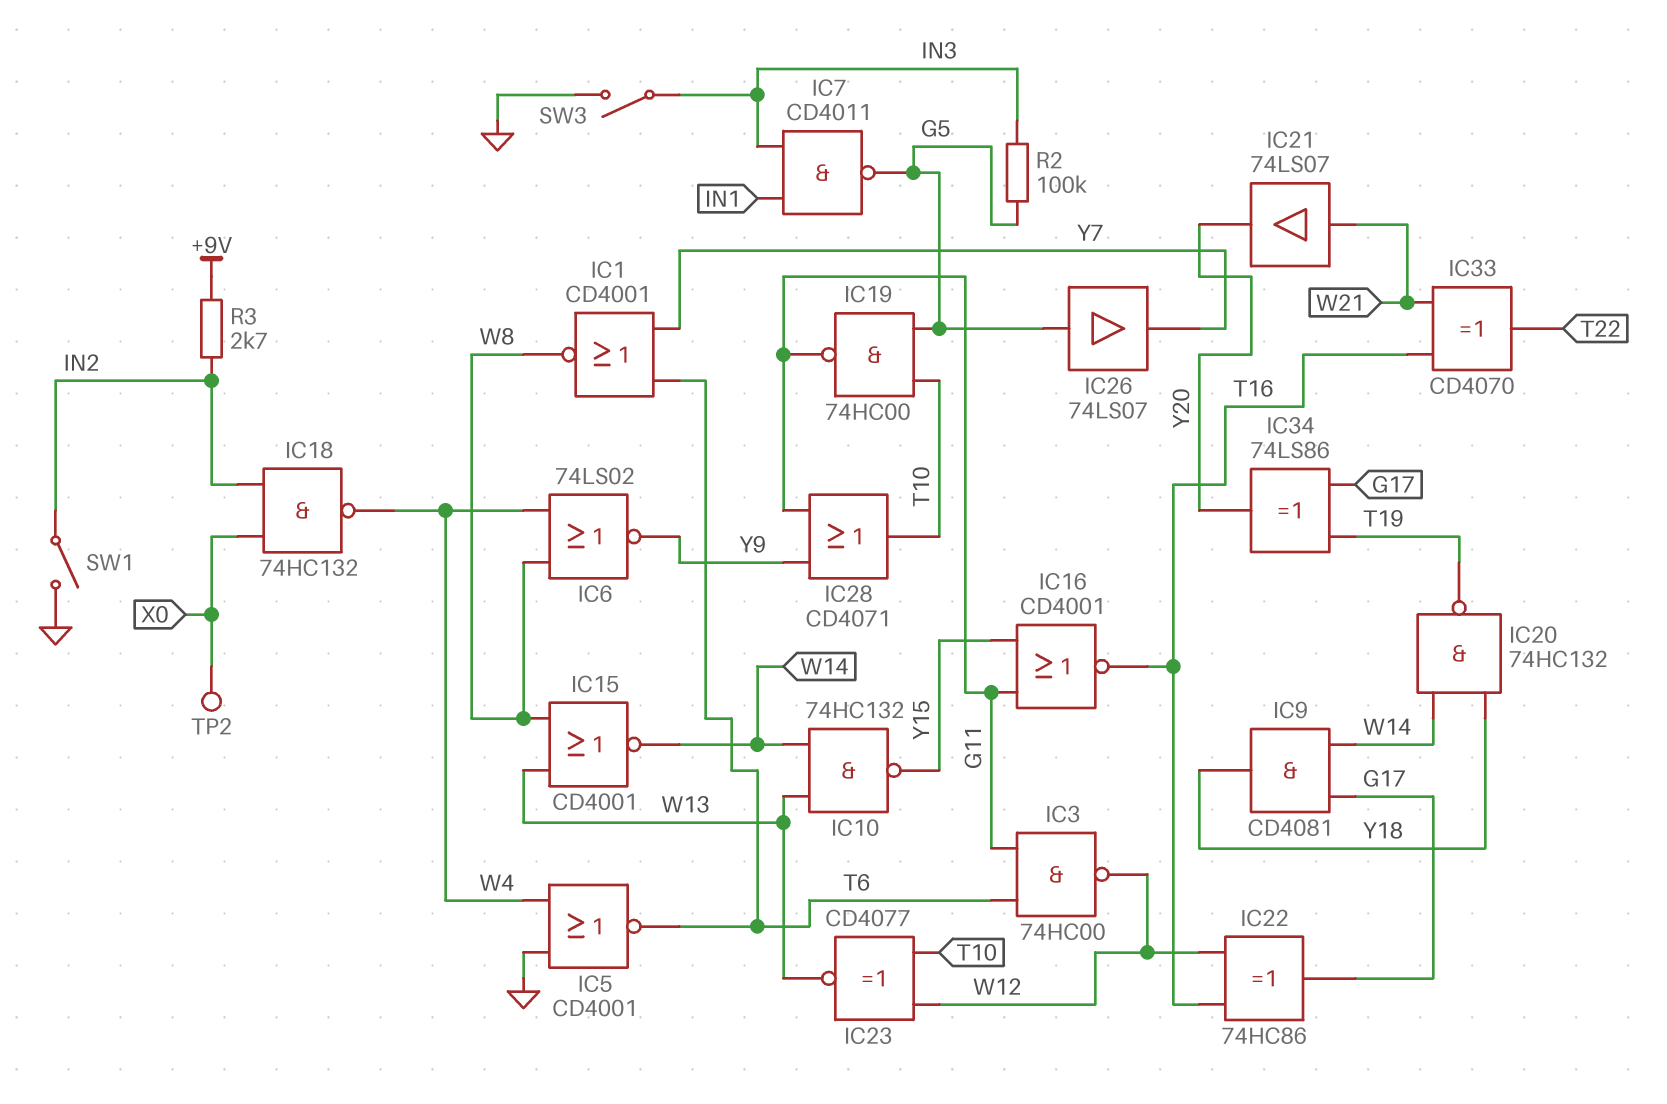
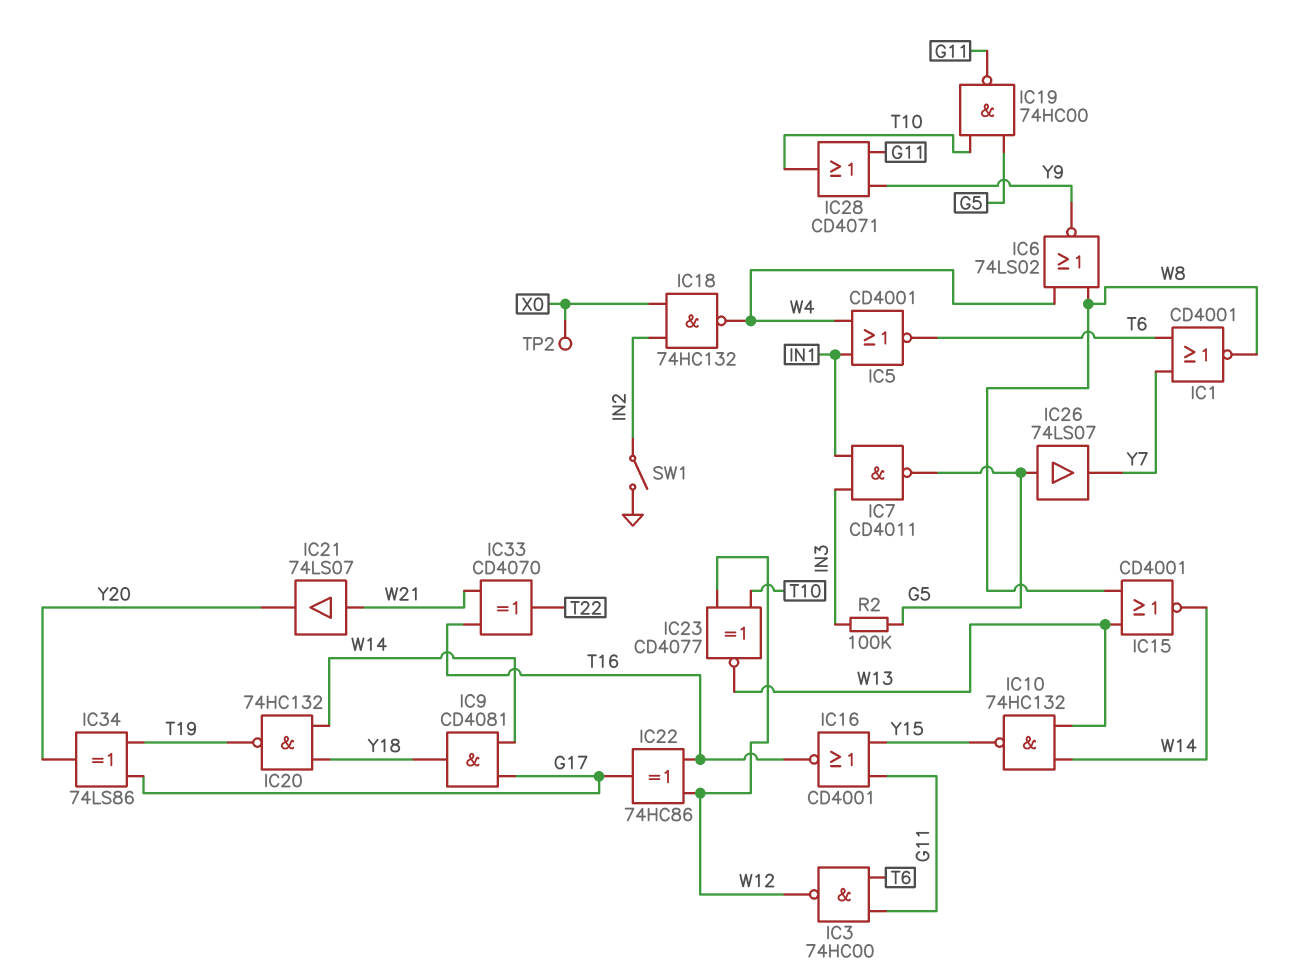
IC5: NOR CD4001 (in GND, in W4, out T6) -> NOR CD4001 (in IN1, in W4, out T6)
R3: 2.7k (+9V, IN2) -> none
SW3: switch (GND, IN3) -> none

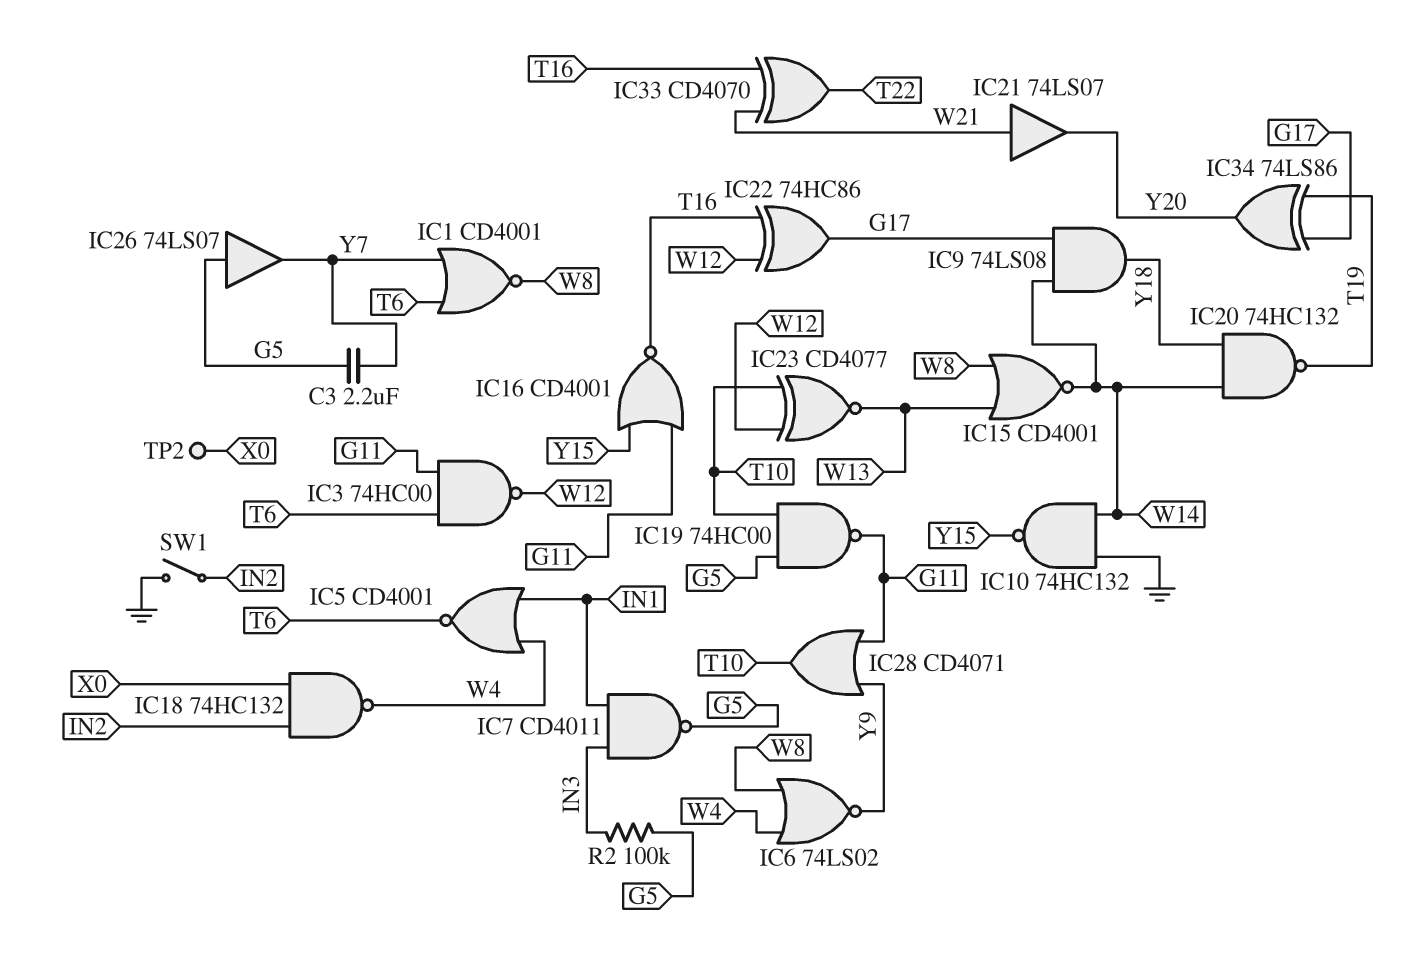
C3: none -> 2.2uF (G5, Y7)
IC9: AND CD4081 (in G17, in W14, out Y18) -> AND 74LS08 (in G17, in W14, out Y18)
IC10: NAND 74HC132 (in W13, in W14, out Y15) -> NAND 74HC132 (in GND, in W14, out Y15)

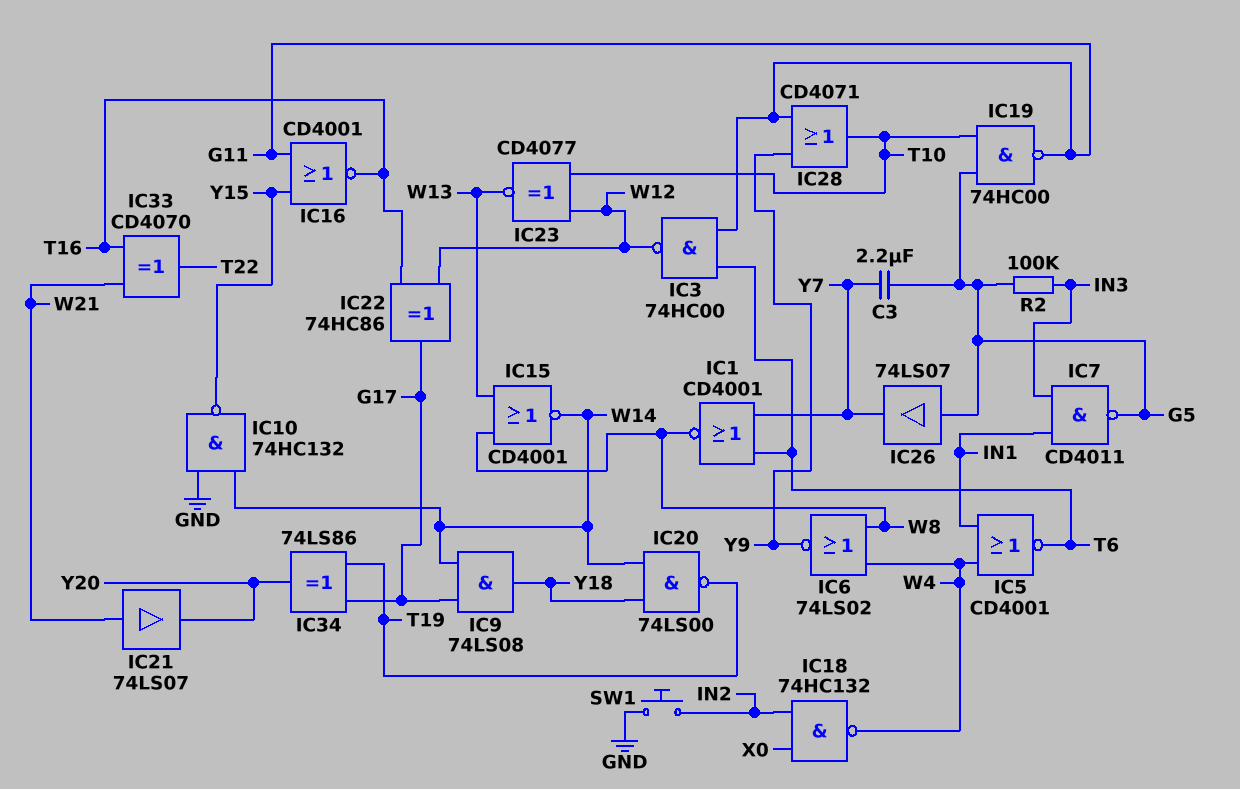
IC20: NAND 74HC132 (in W14, in Y18, out T19) -> NAND 74LS00 (in W14, in Y18, out T19)
SW1: switch (GND, IN2) -> button (GND, IN2)
TP2: test point (X0) -> none

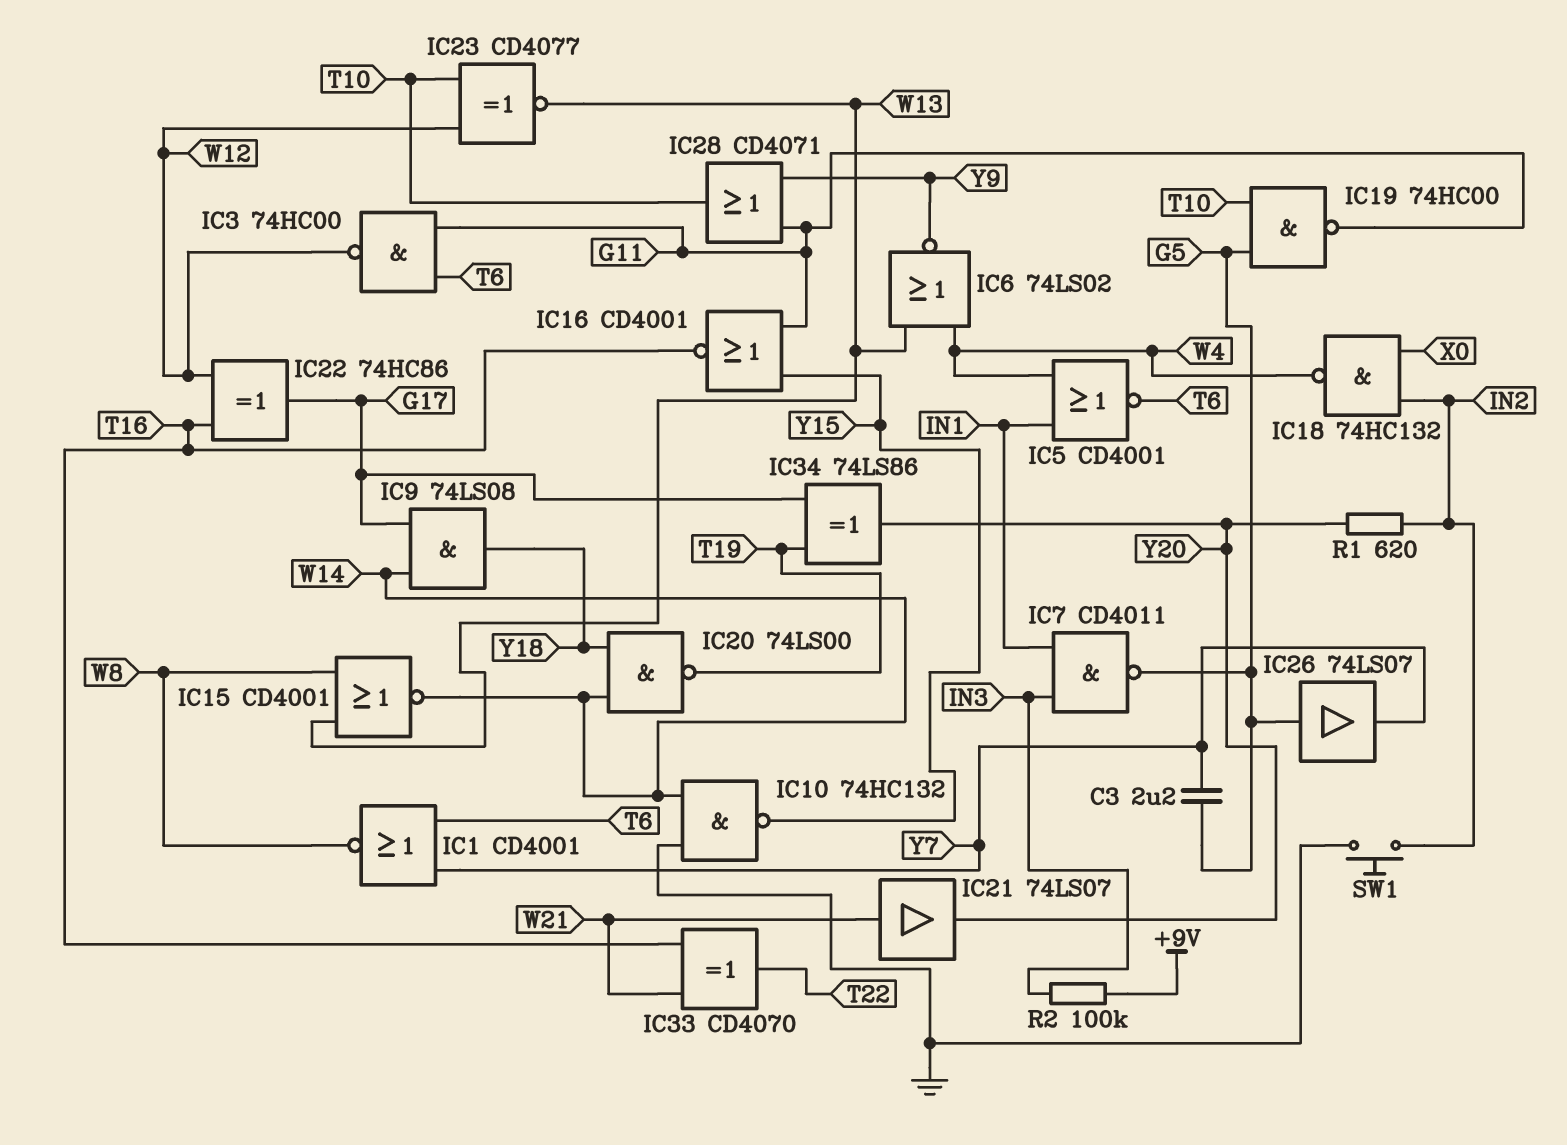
IC6: NOR 74LS02 (in W4, in W8, out Y9) -> NOR 74LS02 (in W4, in W13, out Y9)
R1: none -> 620 (IN2, Y20)
R2: 100k (G5, IN3) -> 100k (+9V, IN3)

